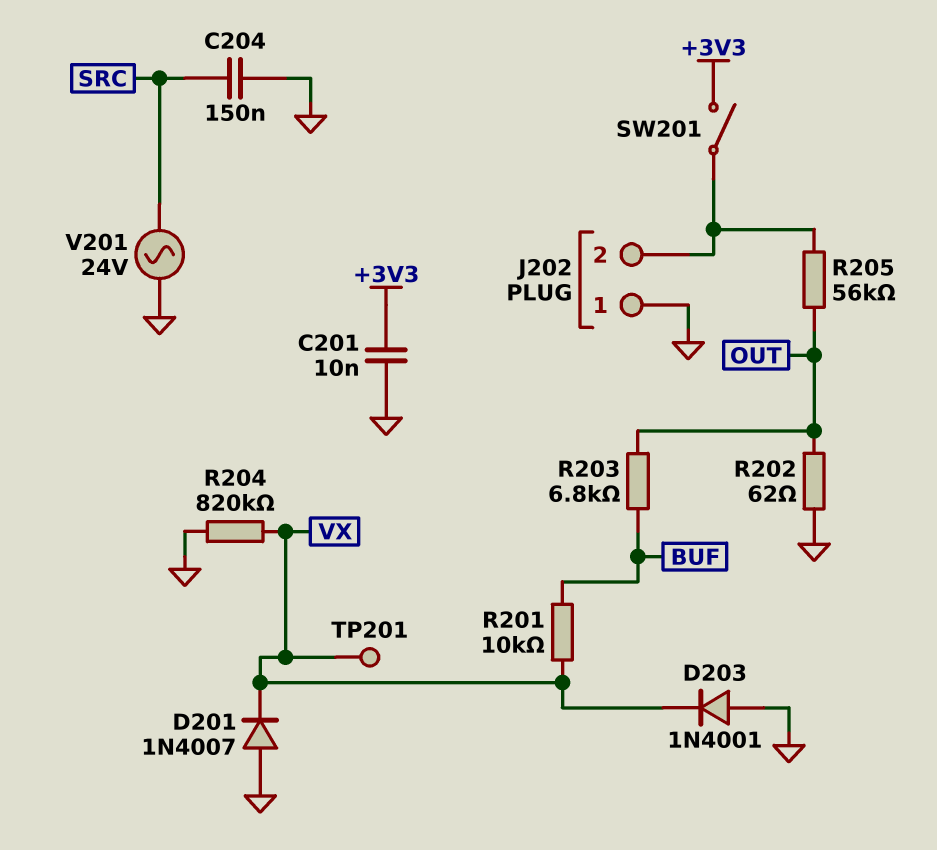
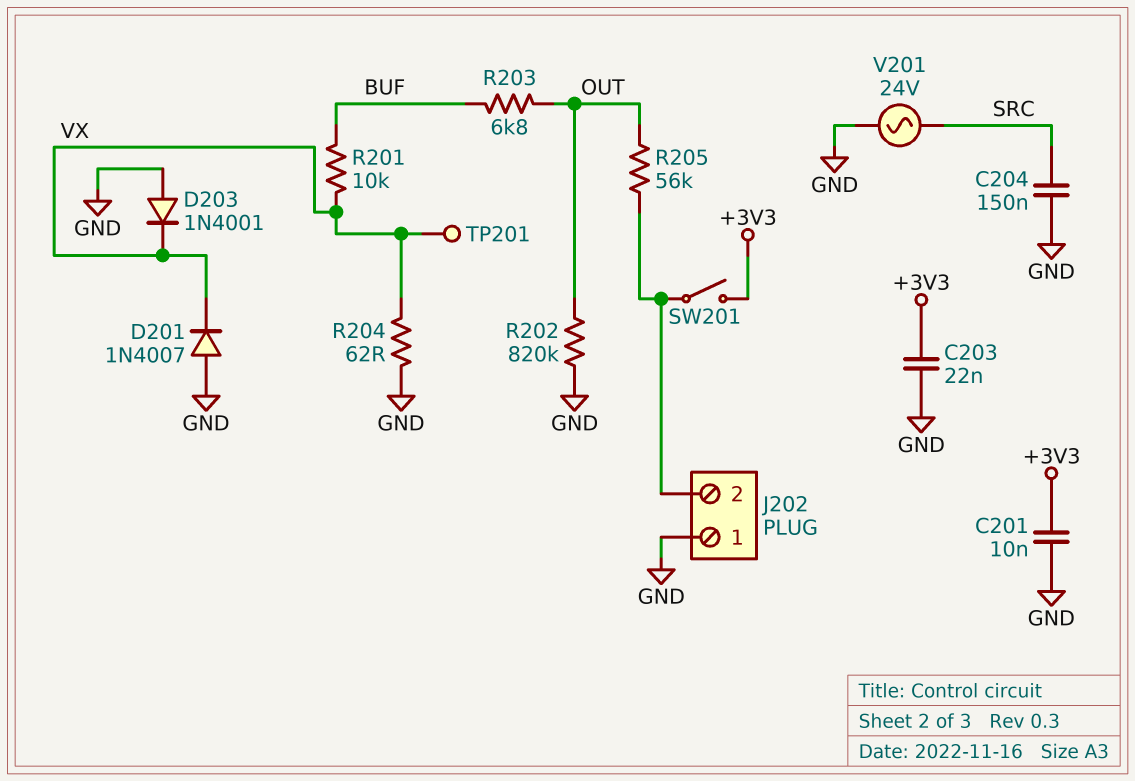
C203: none -> 22nF (+3V3, GND)
R202: 62 (GND, OUT) -> 820k (GND, OUT)
R204: 820k (GND, VX) -> 62 (GND, VX)

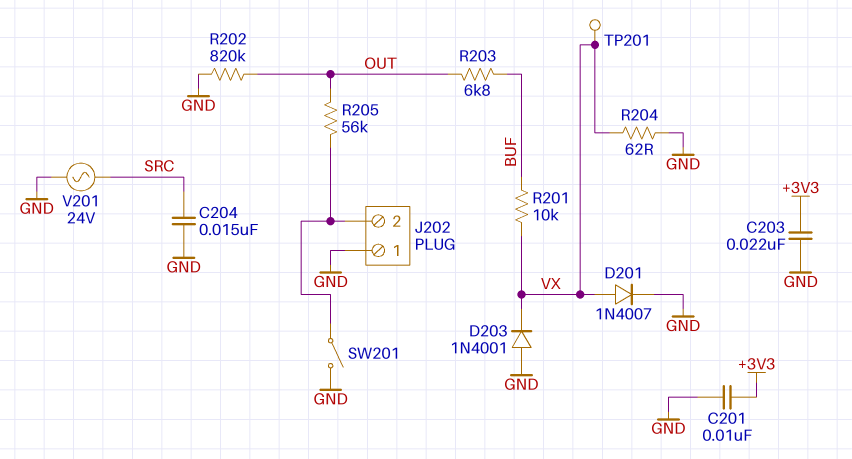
C204: 150nF (GND, SRC) -> 15nF (GND, SRC)
D201: diode 1N4007 (A GND, K VX) -> diode 1N4007 (A VX, K GND)
SW201: switch (+3V3, J202/2) -> switch (GND, J202/2)

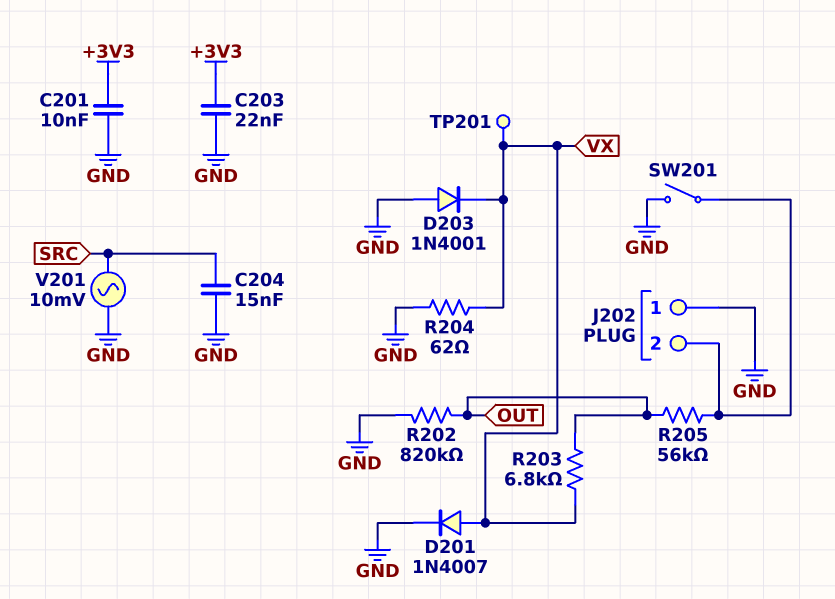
R201: 10k (BUF, VX) -> none
R203: 6.8k (BUF, OUT) -> 6.8k (OUT, VX)
V201: AC 24V (GND, SRC) -> AC 10mV (GND, SRC)

